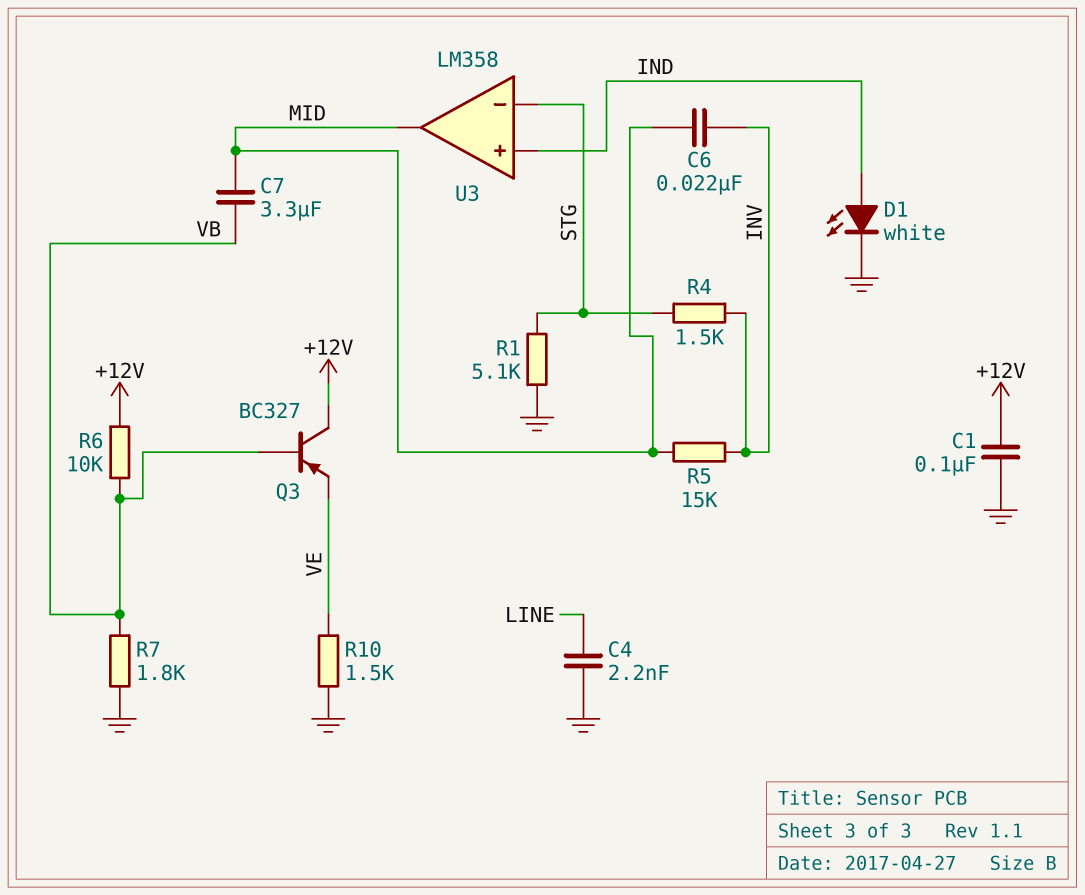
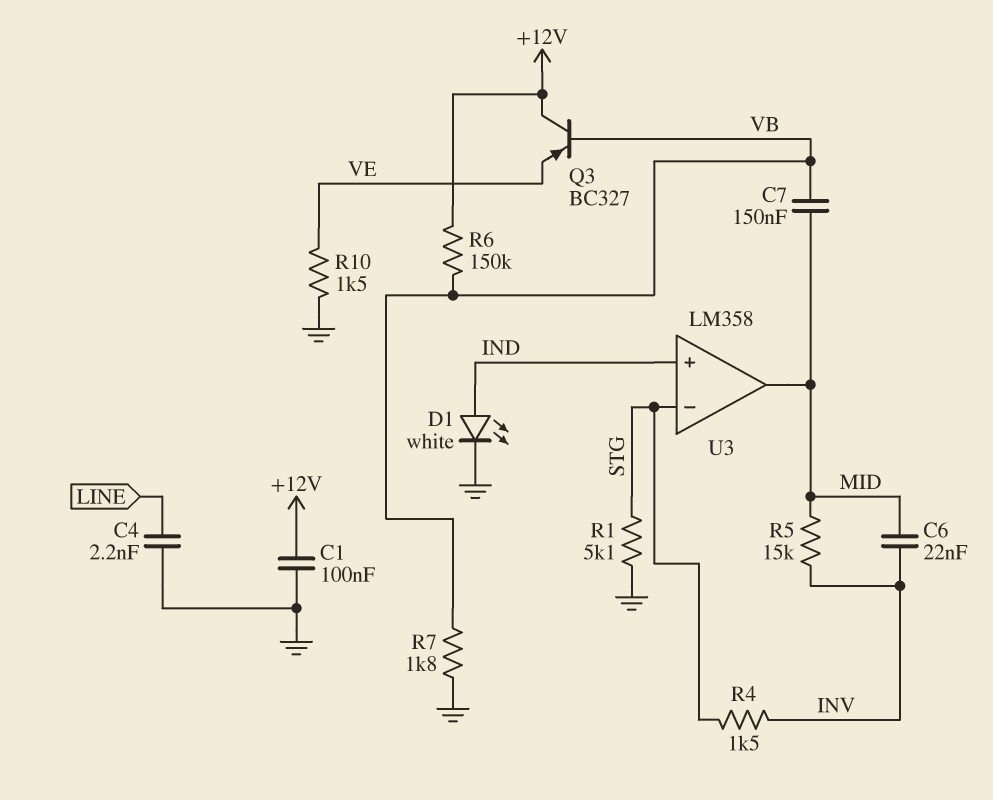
C7: 3.3uF (MID, VB) -> 150nF (MID, VB)
R6: 10k (+12V, VB) -> 150k (+12V, VB)

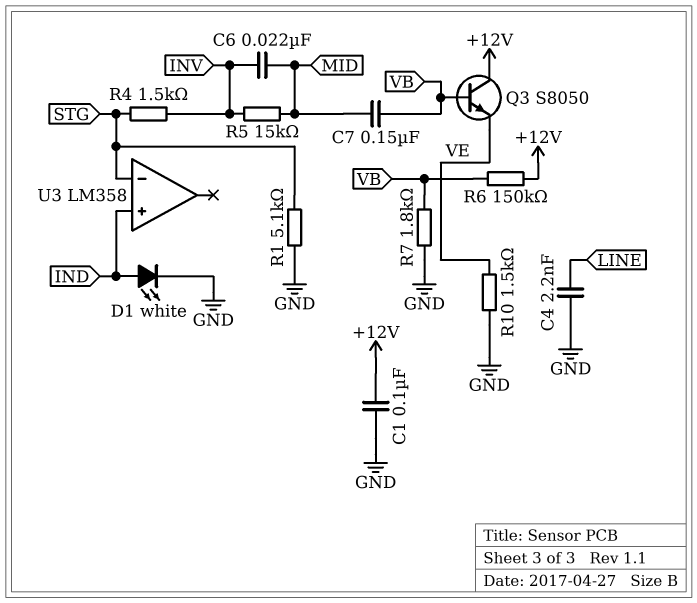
Q3: PNP BC327 (B VB, C +12V, E VE) -> NPN S8050 (B VB, C +12V, E VE)
U3 pin out: MID -> none

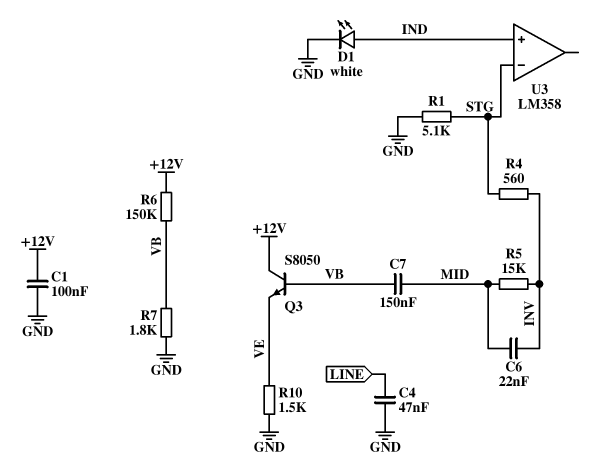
C4: 2.2nF (GND, LINE) -> 47nF (GND, LINE)
R4: 1.5k (INV, STG) -> 560 (INV, STG)

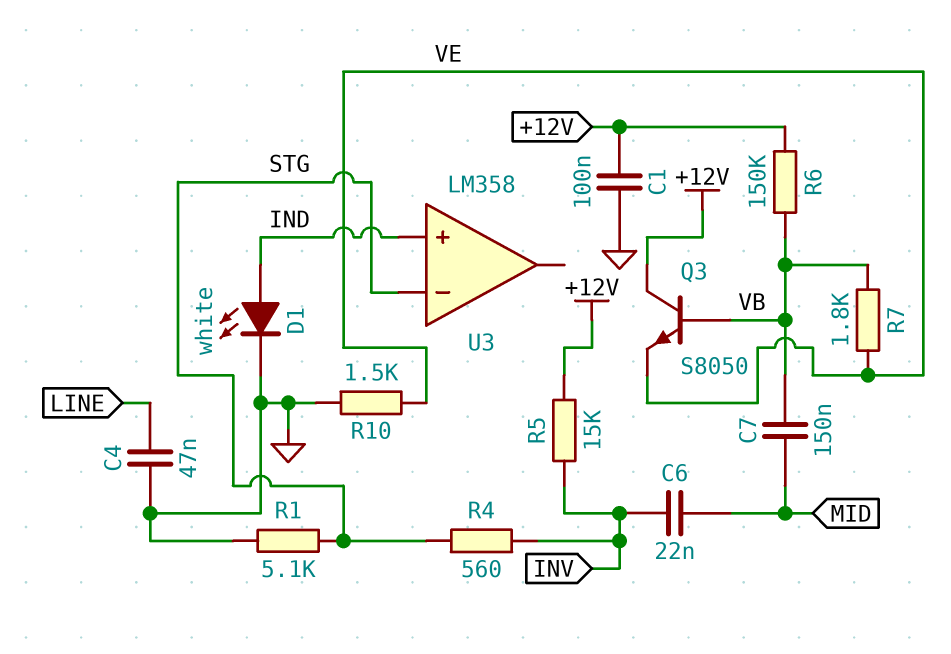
R5: 15k (INV, MID) -> 15k (+12V, INV)
R7: 1.8k (GND, VB) -> 1.8k (VB, VE)

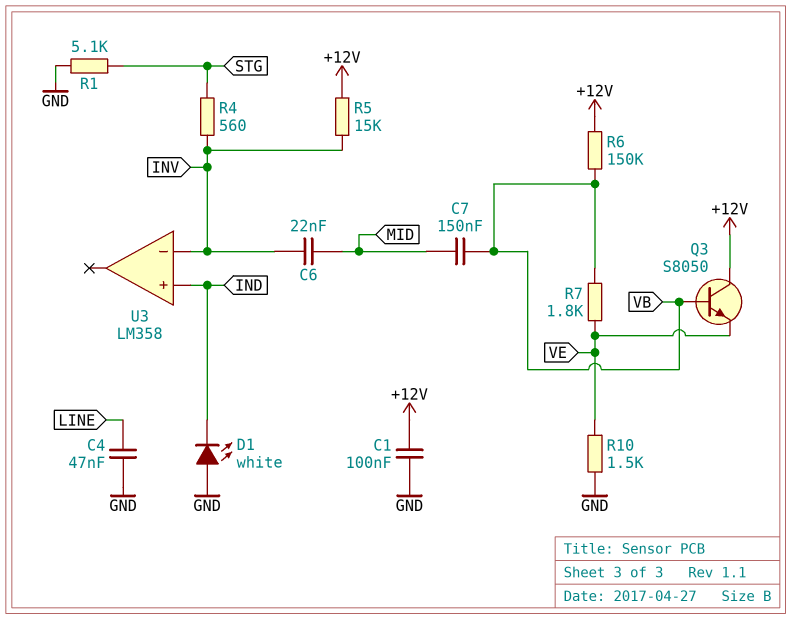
D1: LED white (A IND, K GND) -> LED white (A GND, K IND)
U3 pin in-: STG -> INV

